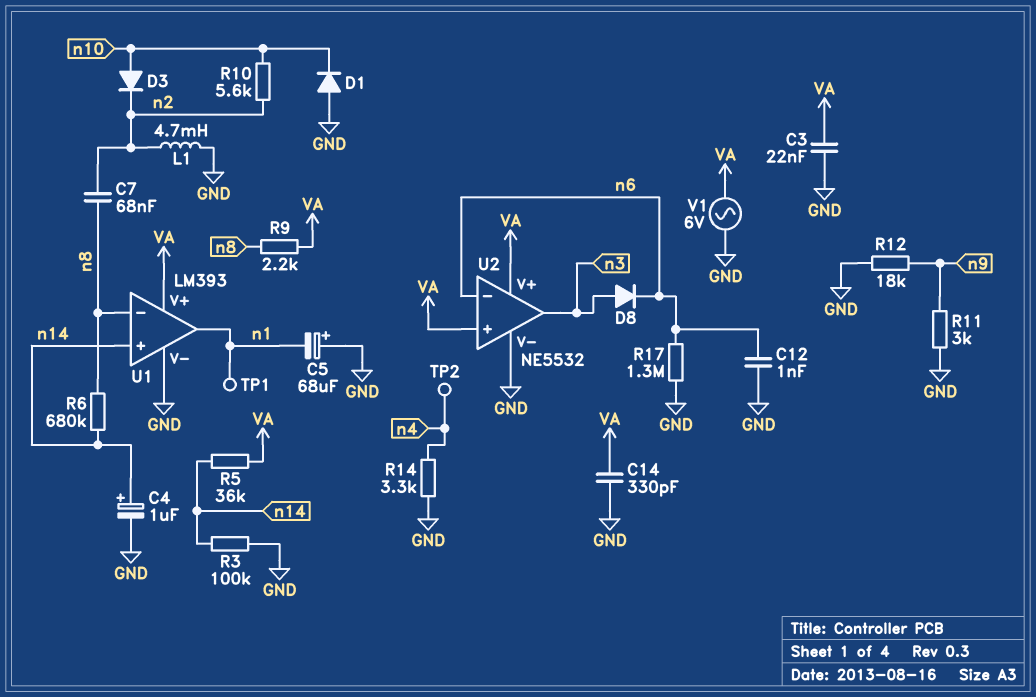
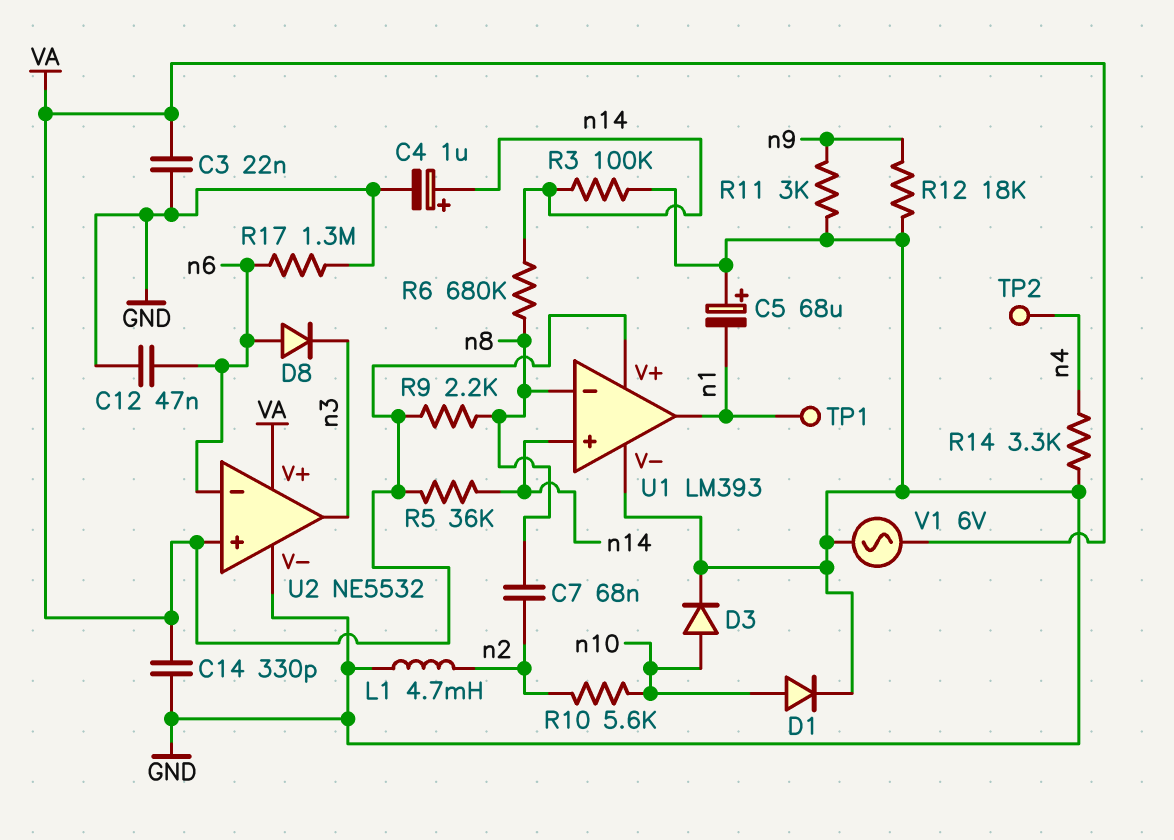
C12: 1nF (GND, n6) -> 47nF (GND, n6)
D1: diode (A GND, K n10) -> diode (A n10, K GND)
D3: diode (A n10, K n2) -> diode (A n10, K GND)
D8: diode (A n3, K n6) -> diode (A n6, K n3)

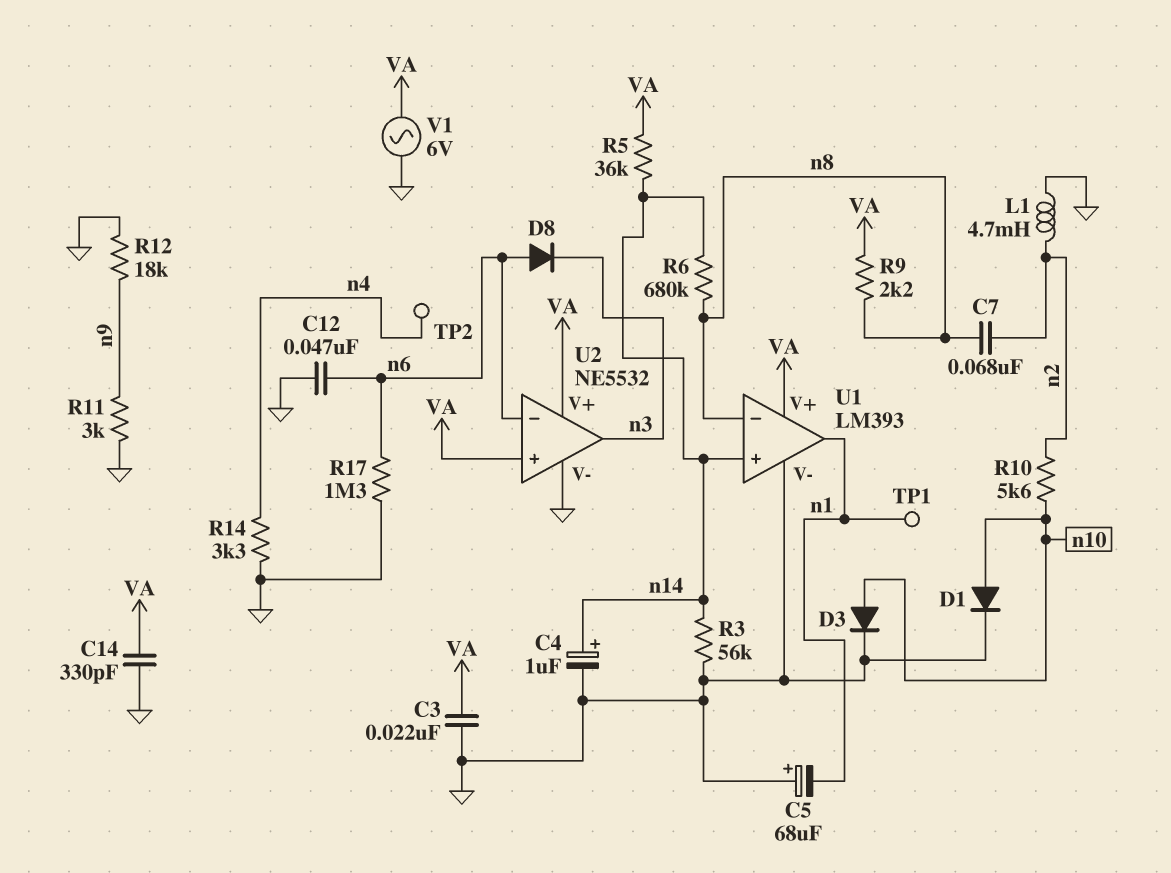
R3: 100k (GND, n14) -> 56k (GND, n14)

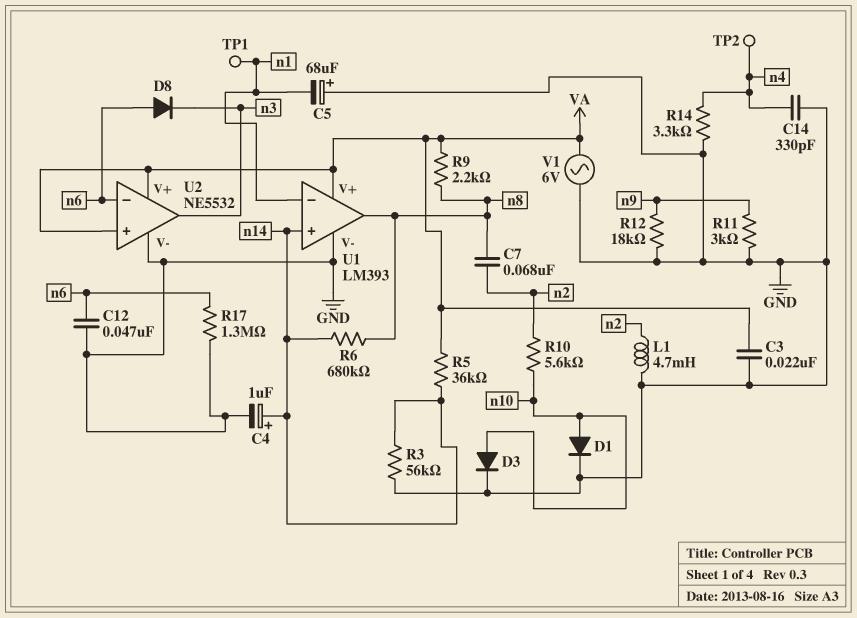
C14: 330pF (GND, VA) -> 330pF (GND, n4)
U1 pin in-: n8 -> n1
U1 pin out: n1 -> n8

